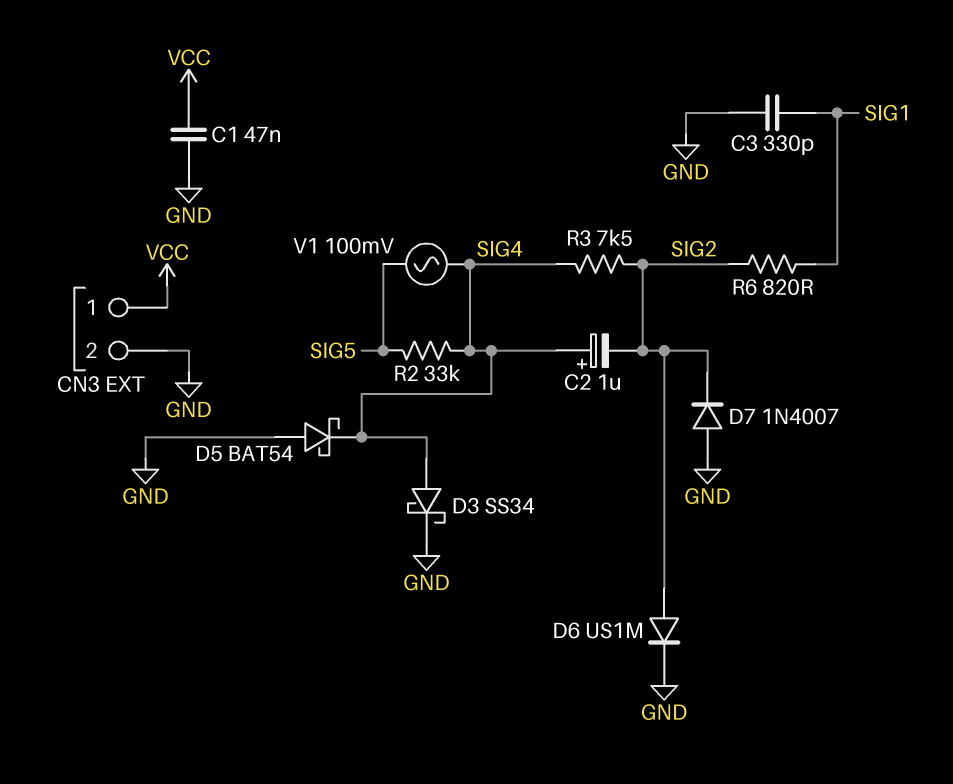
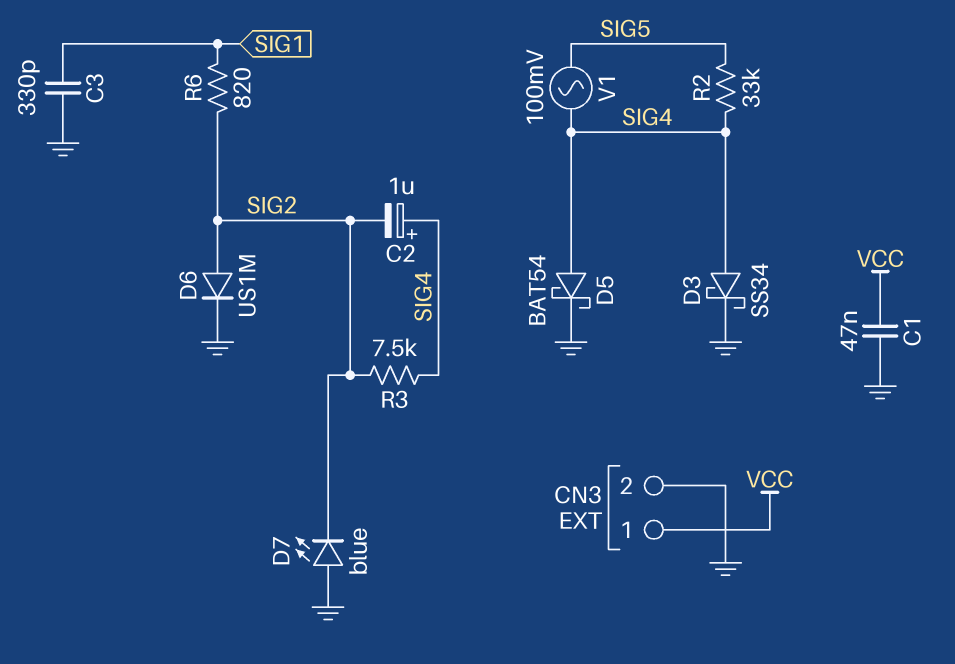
D5: schottky BAT54 (A GND, K SIG4) -> schottky BAT54 (A SIG4, K GND)
D7: diode 1N4007 (A GND, K SIG2) -> LED blue (A GND, K SIG2)

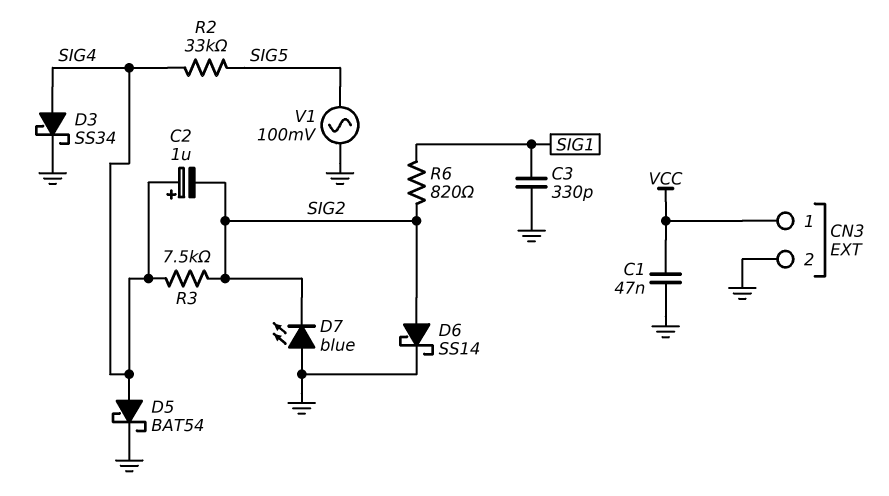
D6: diode US1M (A SIG2, K GND) -> schottky SS14 (A SIG2, K GND)
V1: AC 100mV (SIG4, SIG5) -> AC 100mV (GND, SIG5)

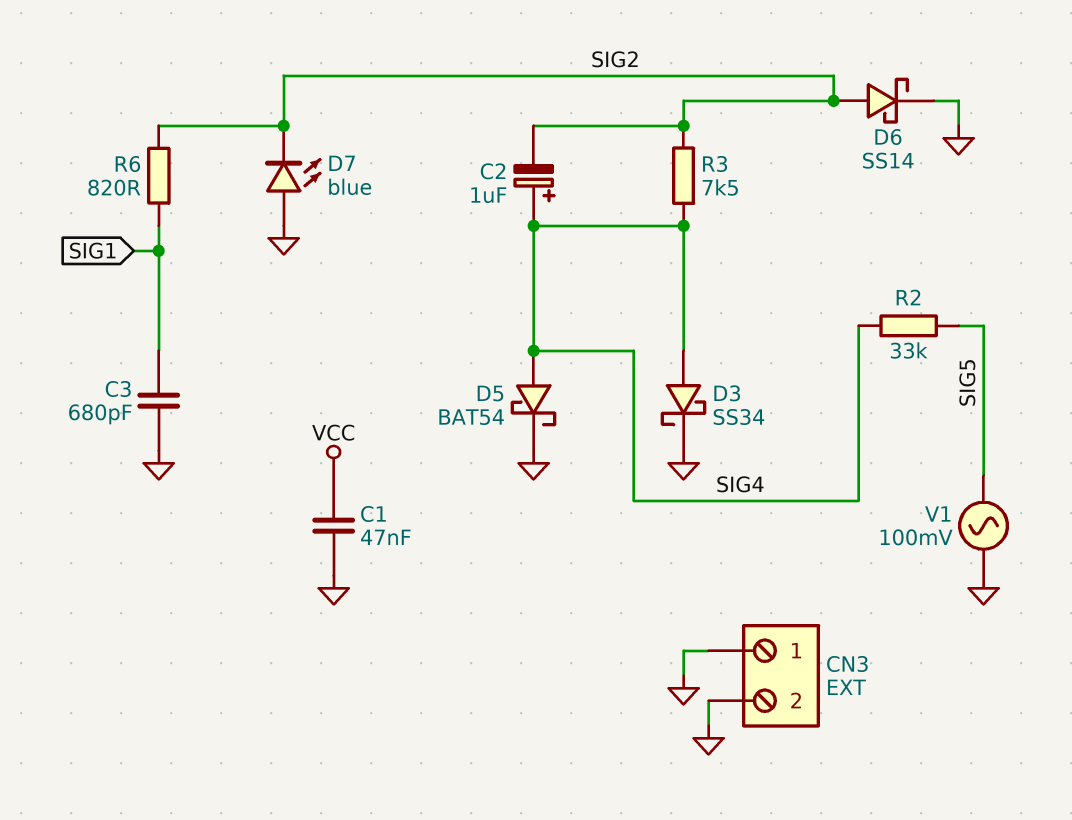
C3: 330pF (GND, SIG1) -> 680pF (GND, SIG1)
CN3 pin 1: VCC -> GND

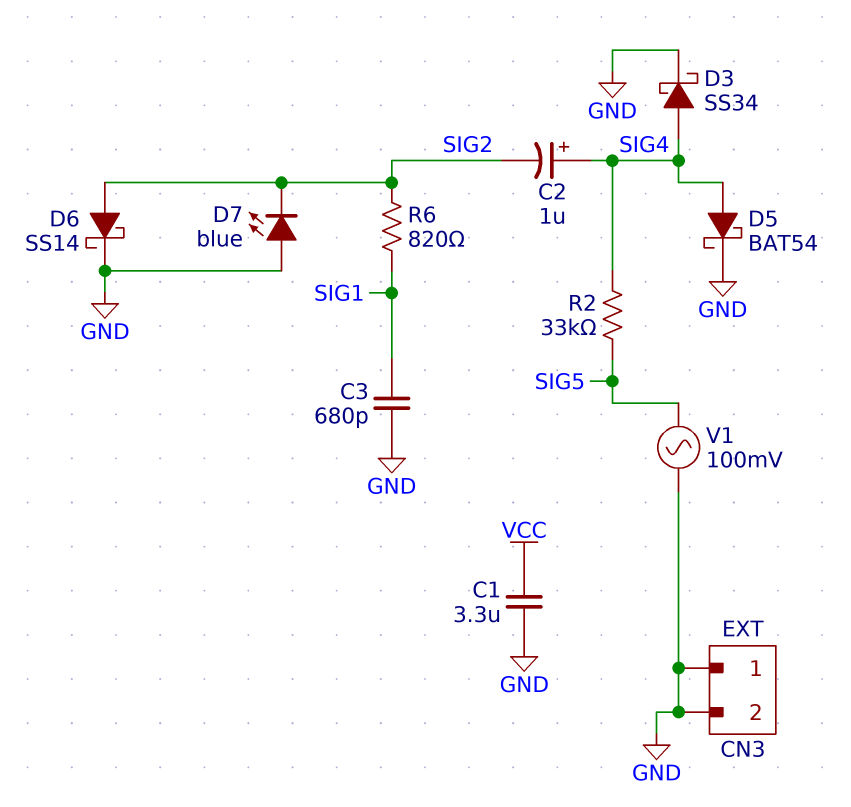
C1: 47nF (GND, VCC) -> 3.3uF (GND, VCC)
R3: 7.5k (SIG2, SIG4) -> none

